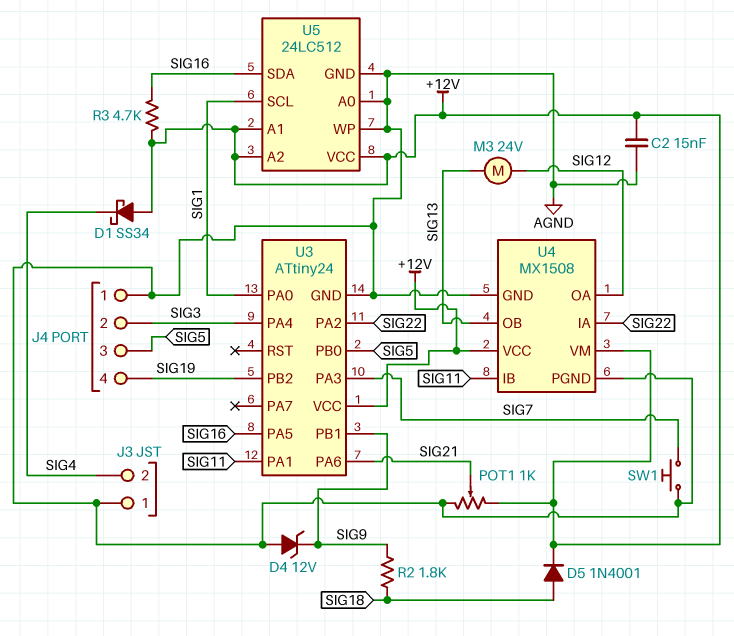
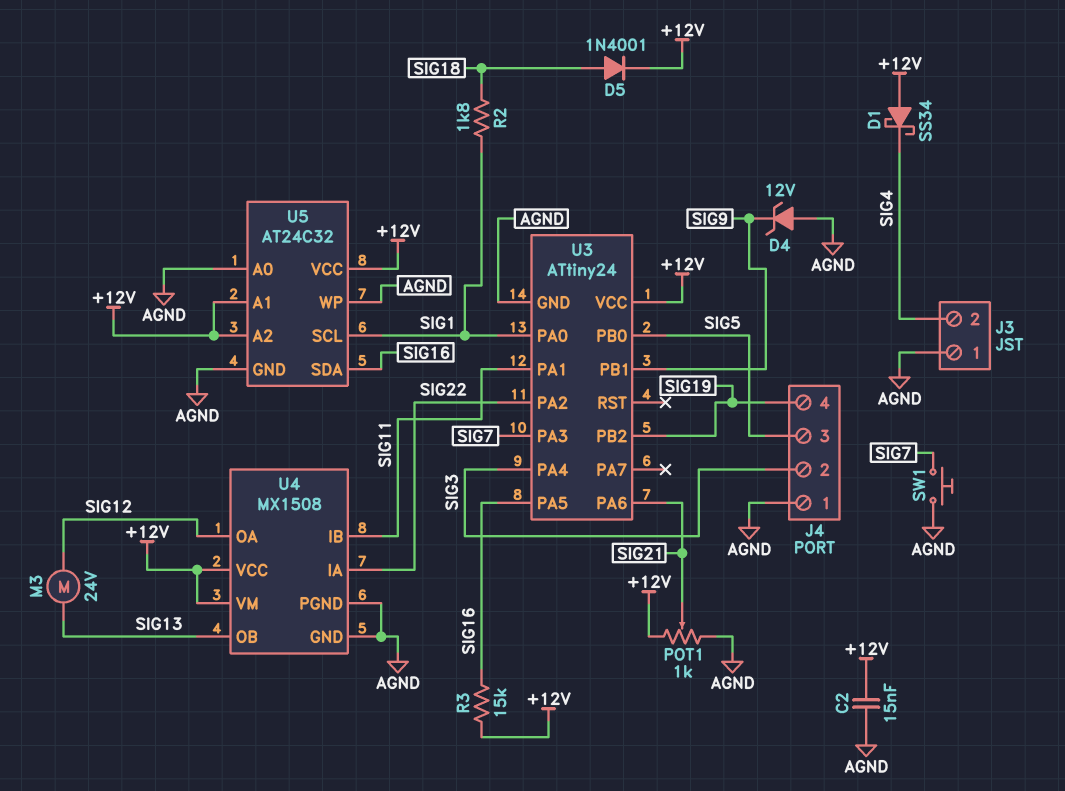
R2: 1.8k (SIG9, SIG18) -> 1.8k (SIG1, SIG18)
R3: 4.7k (+12V, SIG16) -> 15k (+12V, SIG16)
U5: 24LC512 -> AT24C32

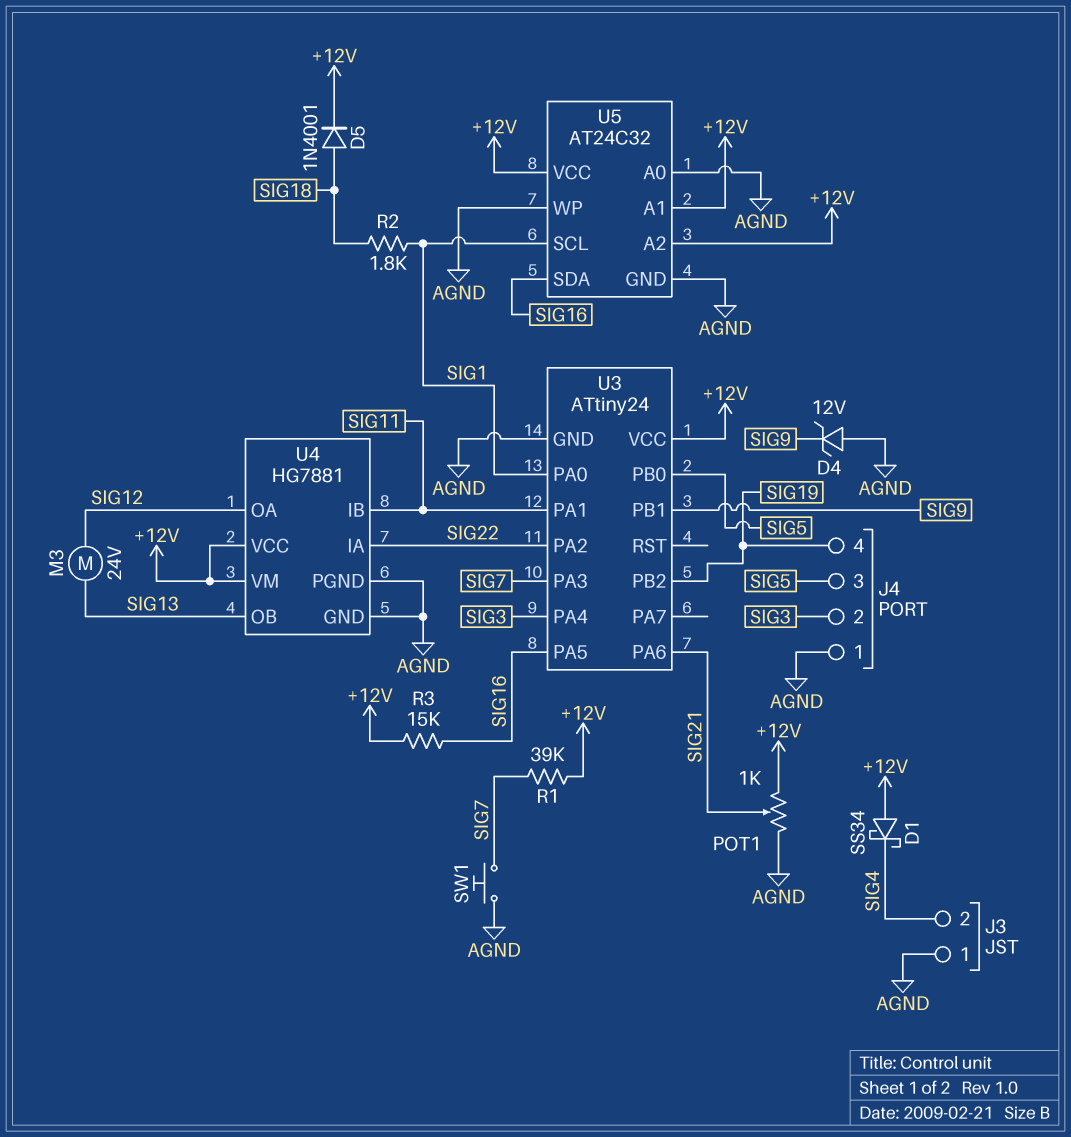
C2: 15nF (+12V, AGND) -> none
R1: none -> 39k (+12V, SIG7)
U4: MX1508 -> HG7881

